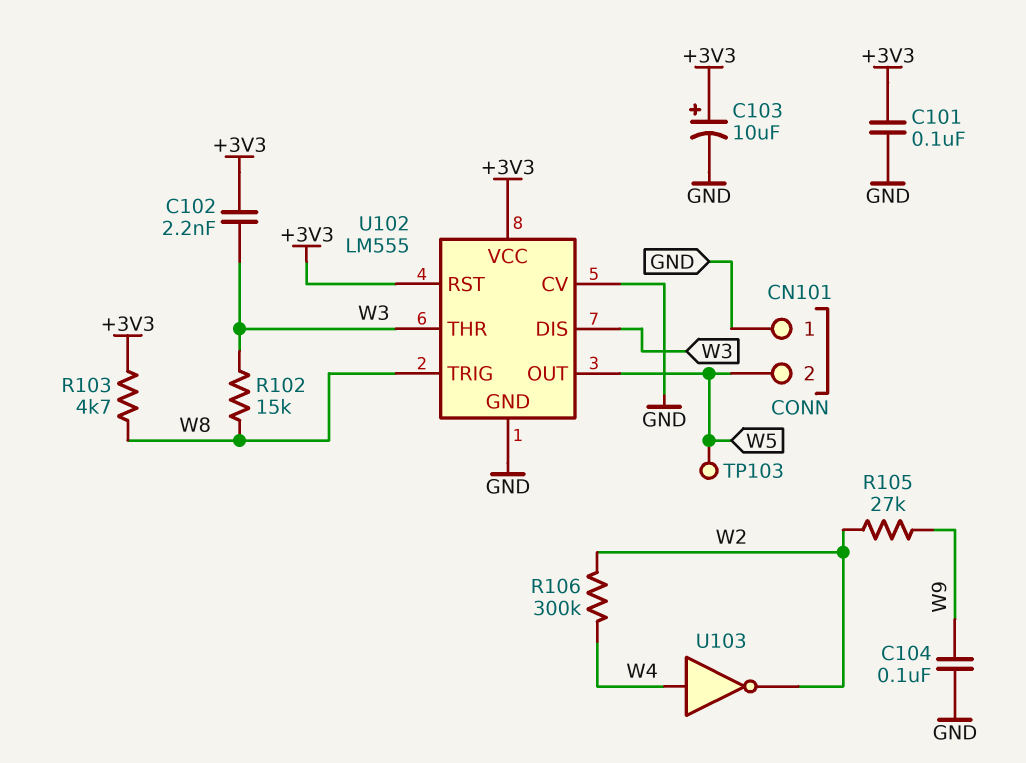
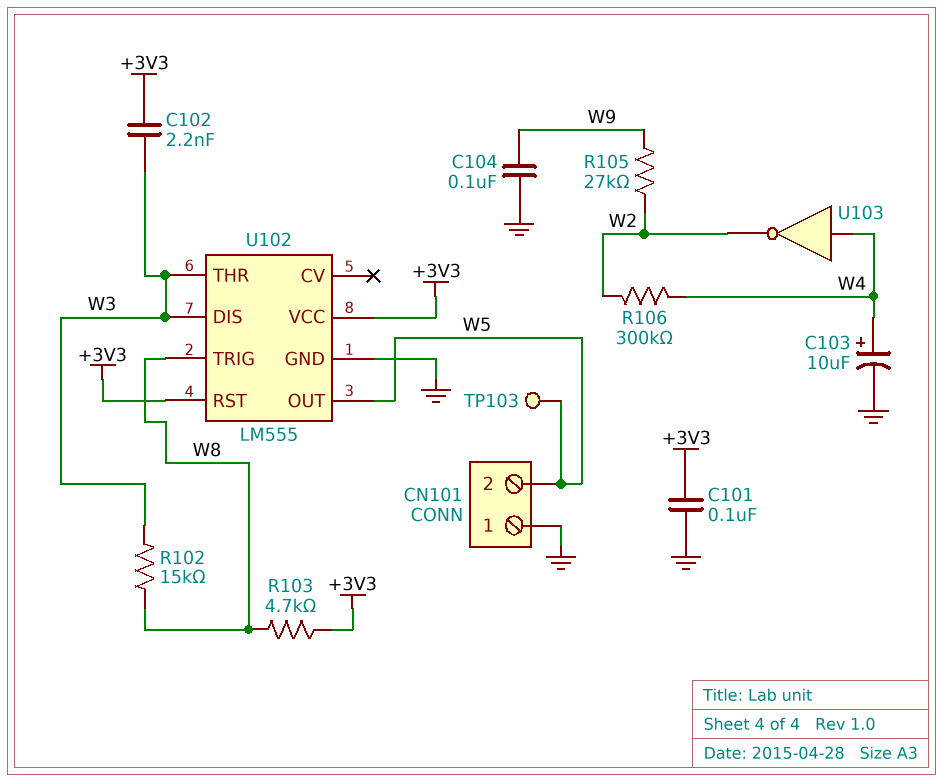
C103: 10uF (plus +3V3, minus GND) -> 10uF (plus W4, minus GND)
U102 pin CV: GND -> none

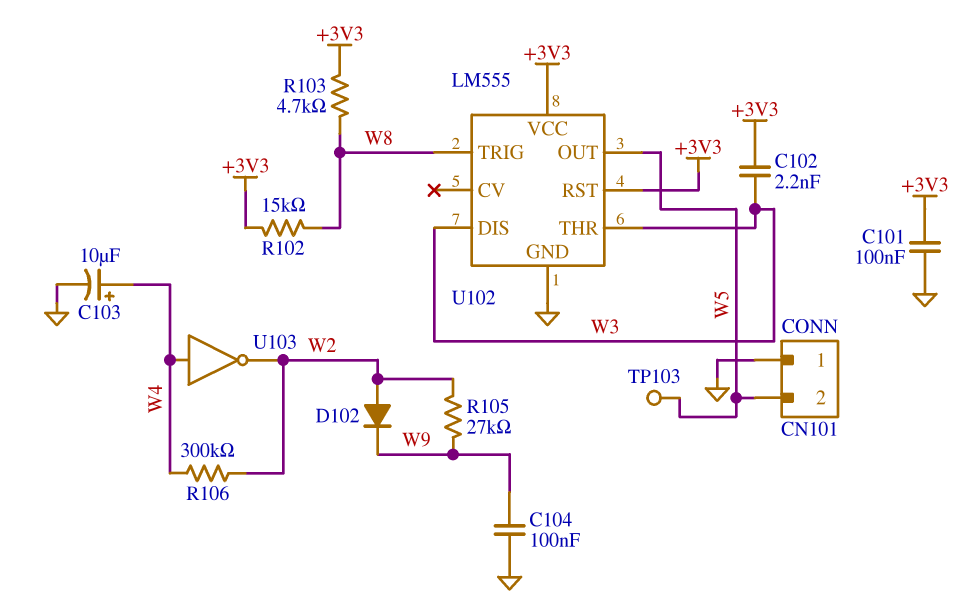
D102: none -> diode (A W2, K W9)
R102: 15k (W3, W8) -> 15k (+3V3, W8)

